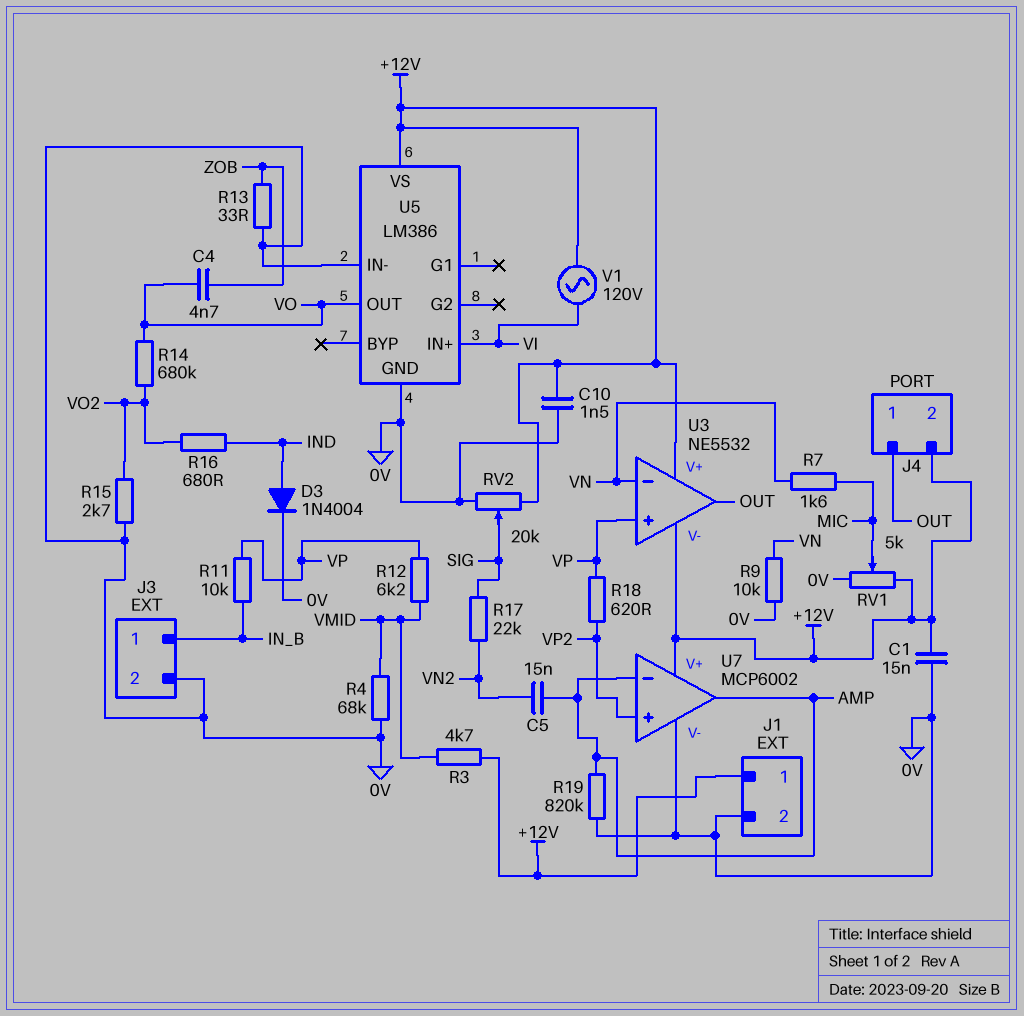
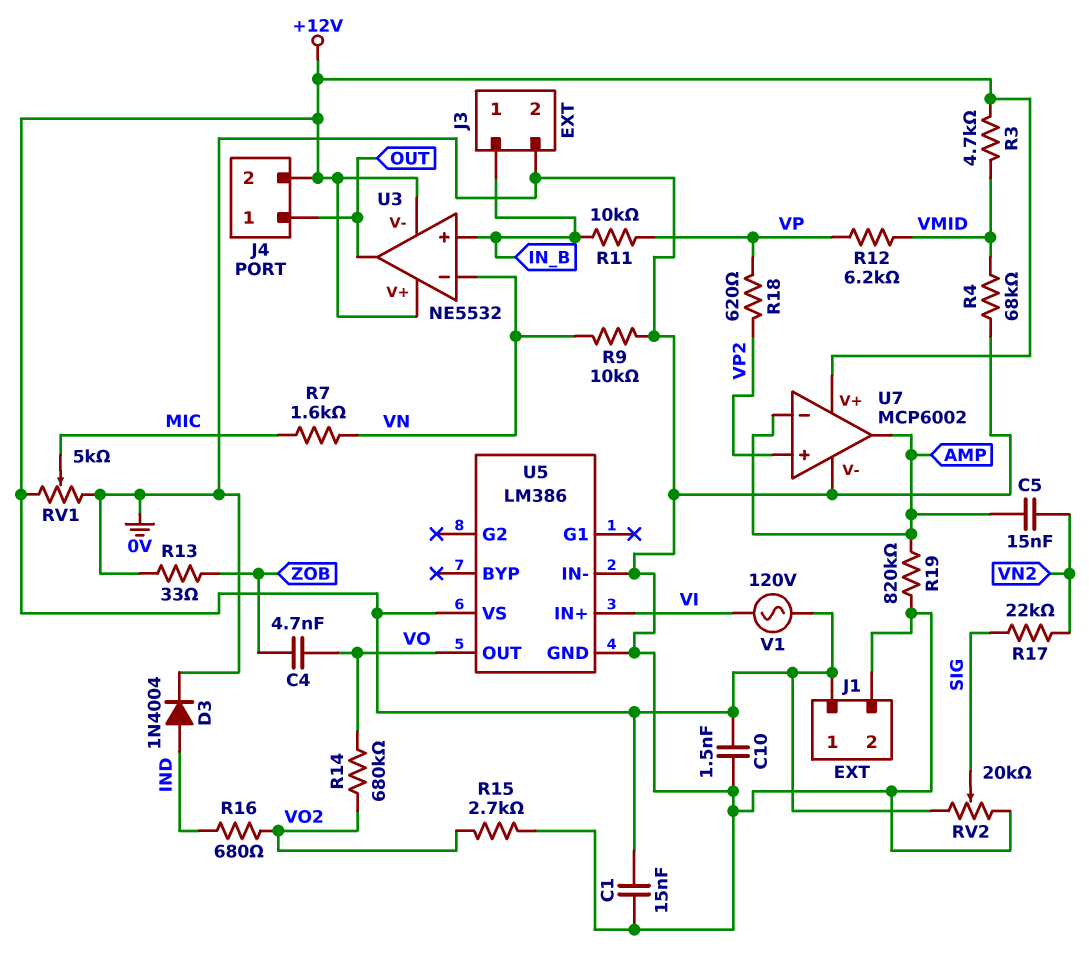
U3 pin in+: VP -> IN_B

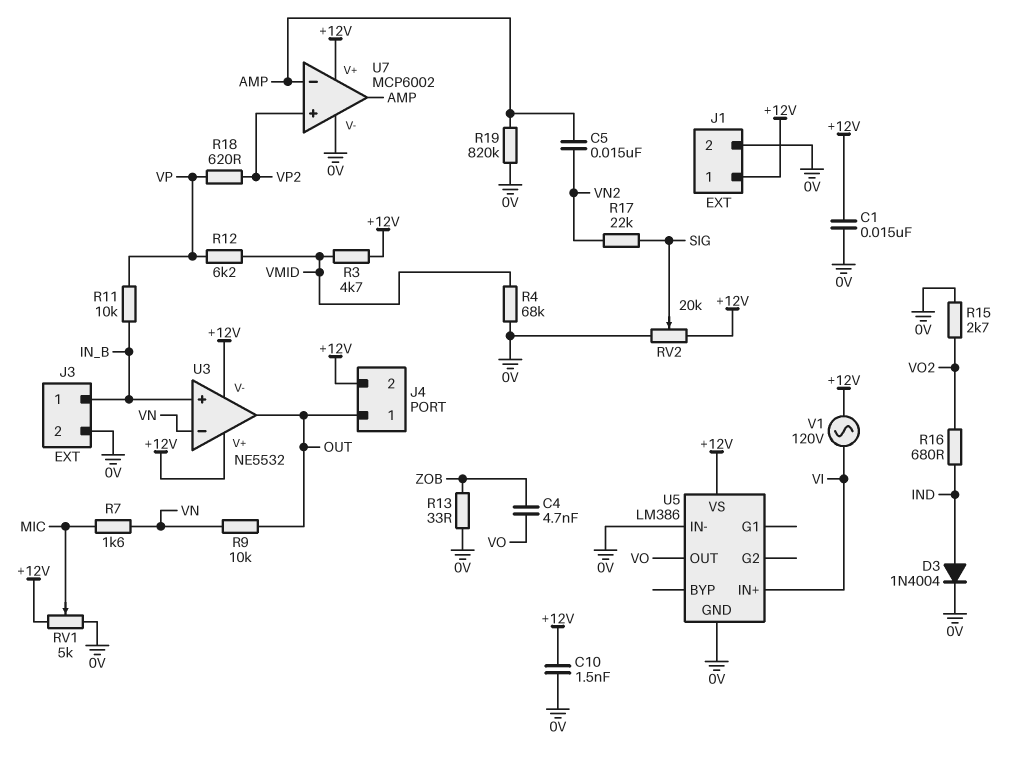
R9: 10k (0V, VN) -> 10k (OUT, VN)
R14: 680k (VO, VO2) -> none

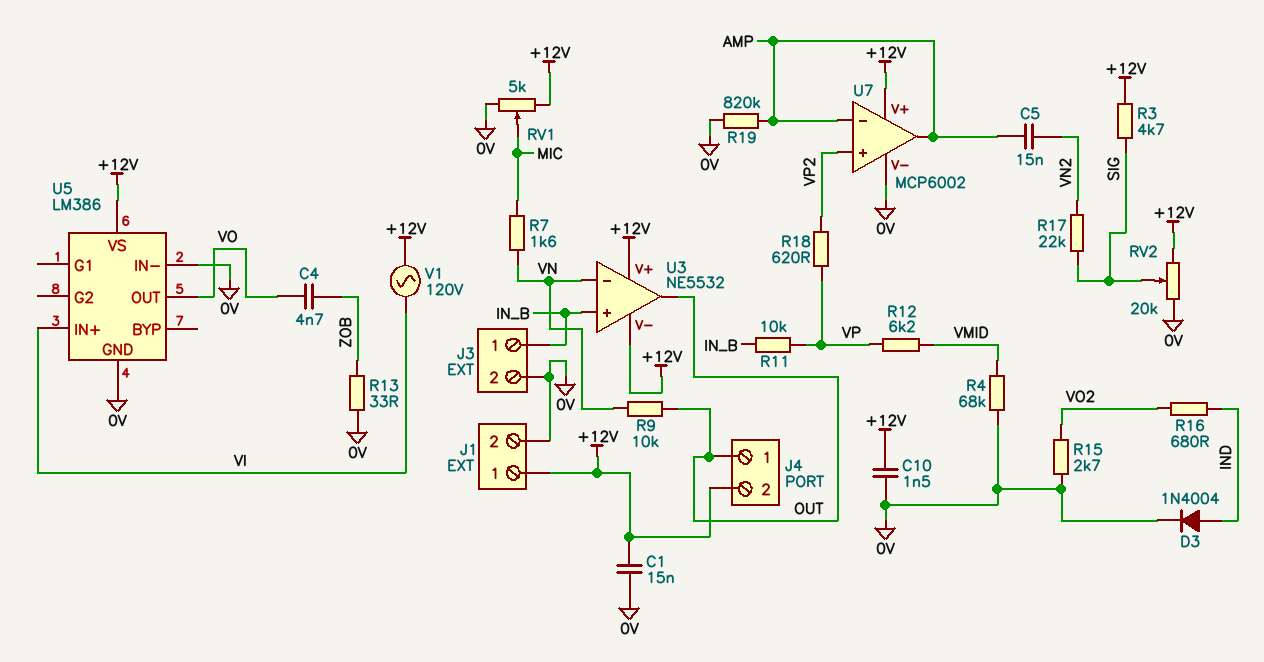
R3: 4.7k (+12V, VMID) -> 4.7k (+12V, SIG)

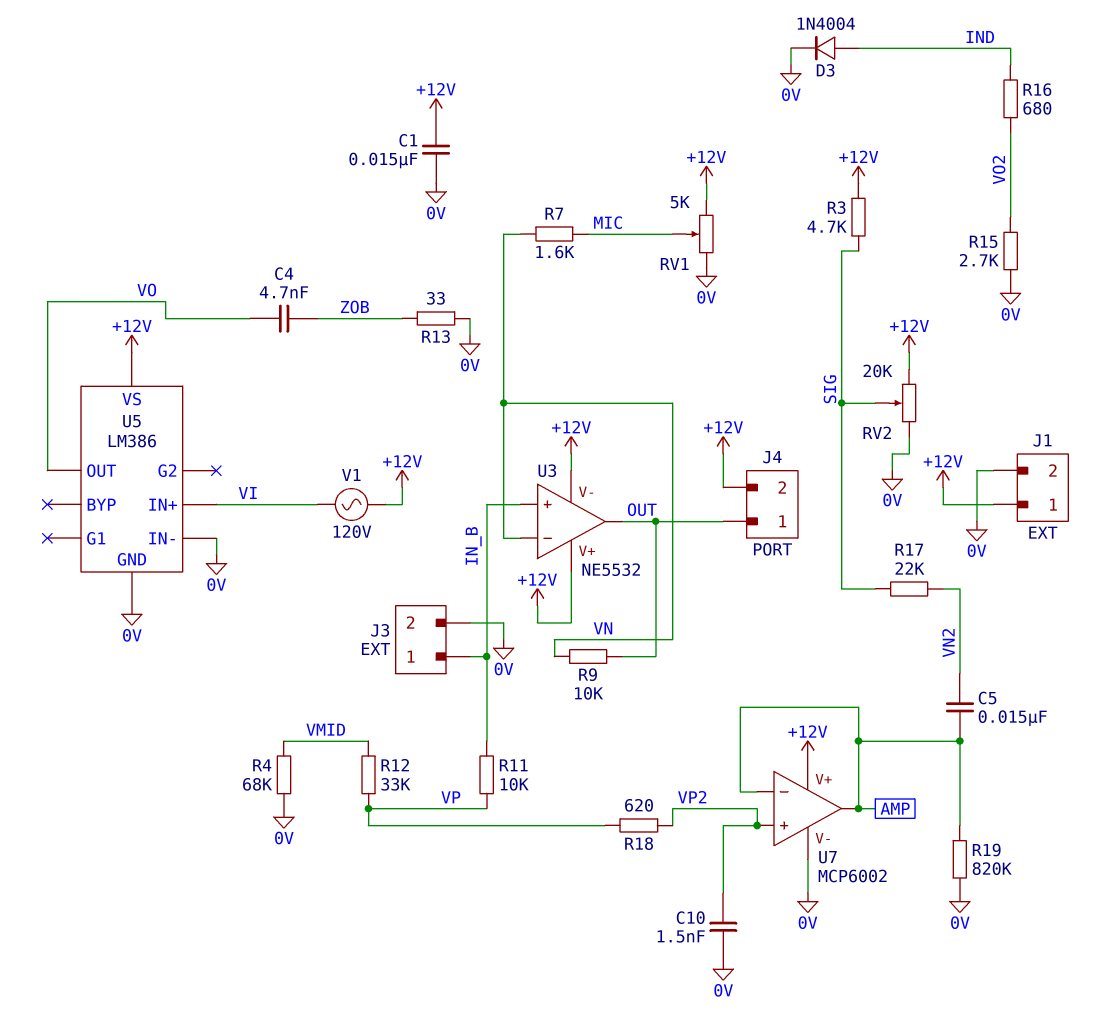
C10: 1.5nF (+12V, 0V) -> 1.5nF (0V, VP2)
R12: 6.2k (VMID, VP) -> 33k (VMID, VP)

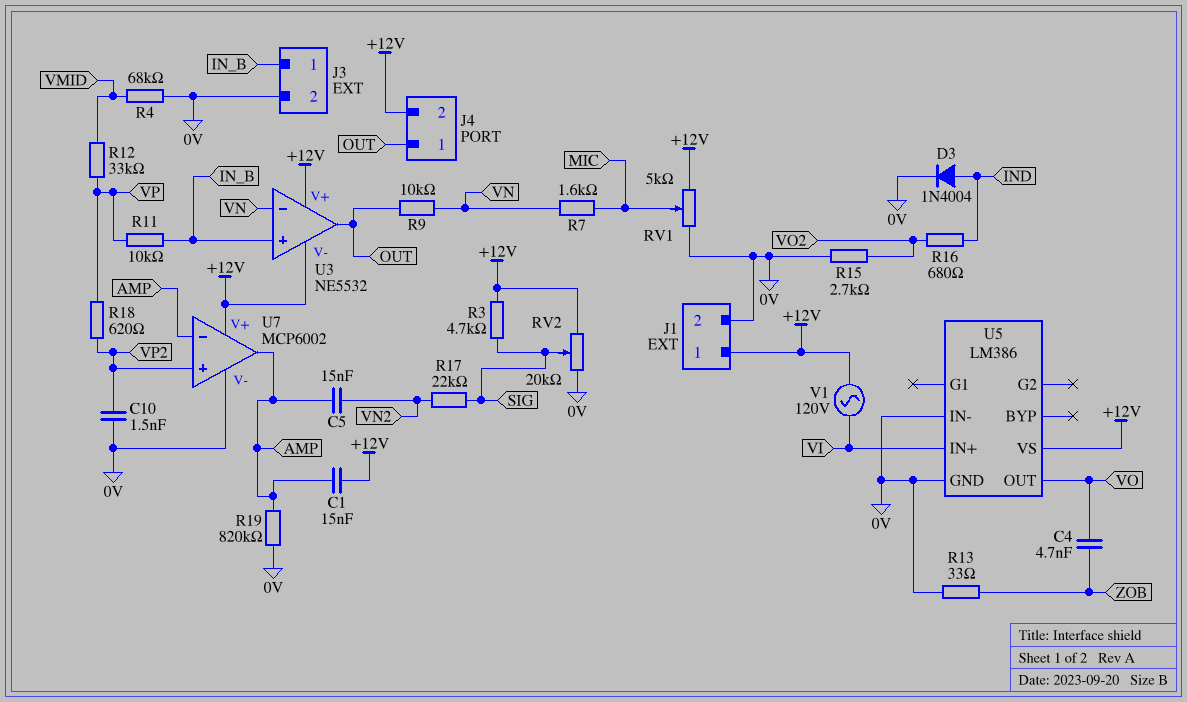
C1: 15nF (+12V, 0V) -> 15nF (+12V, AMP)

